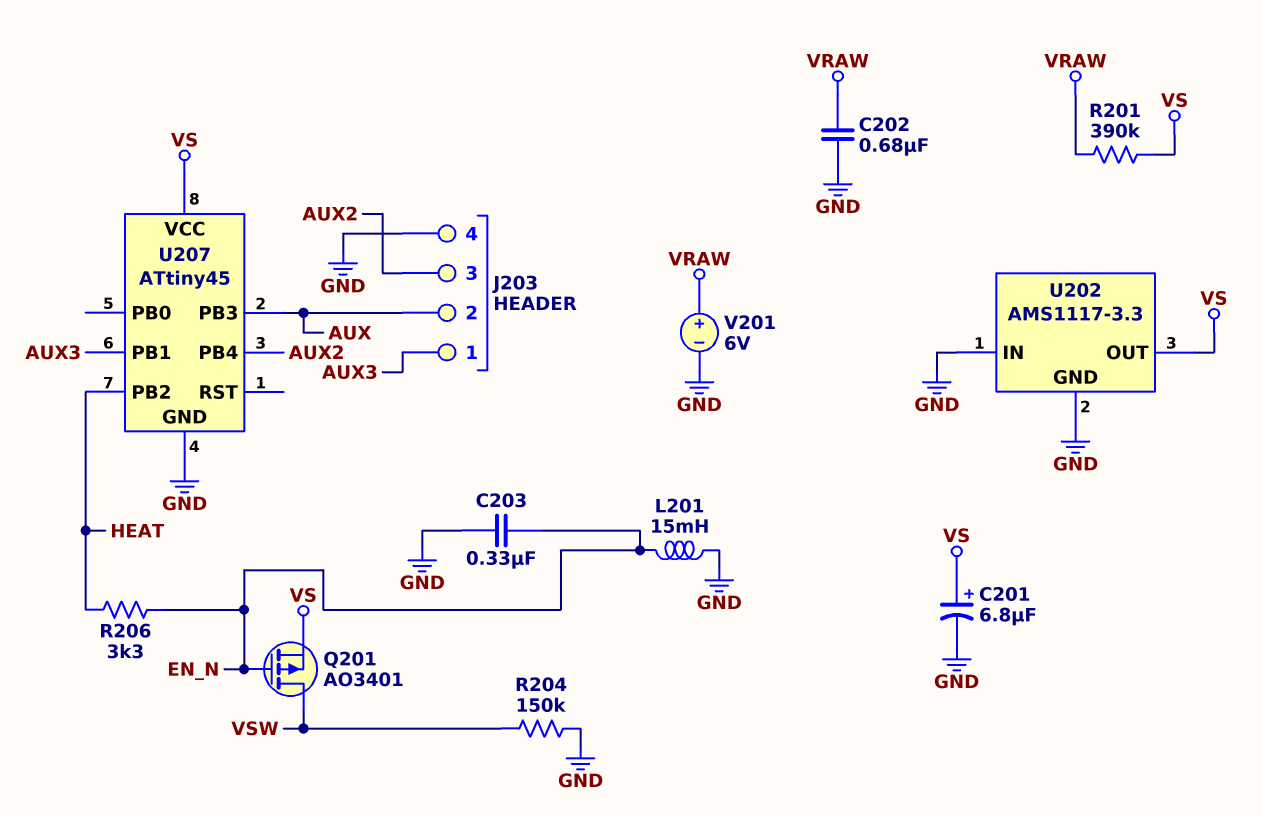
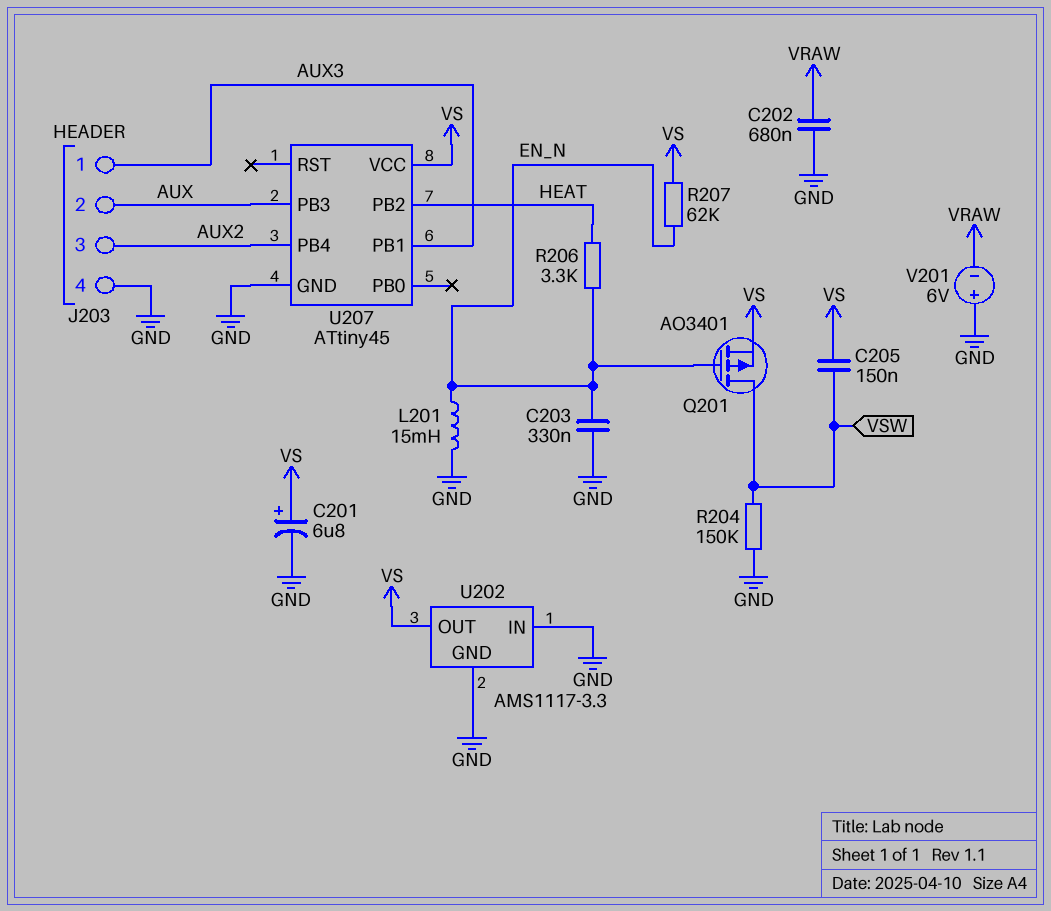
C205: none -> 150nF (VS, VSW)
R201: 390k (VRAW, VS) -> none
R207: none -> 62k (EN_N, VS)
V201: 6V (plus VRAW, minus GND) -> 6V (plus GND, minus VRAW)

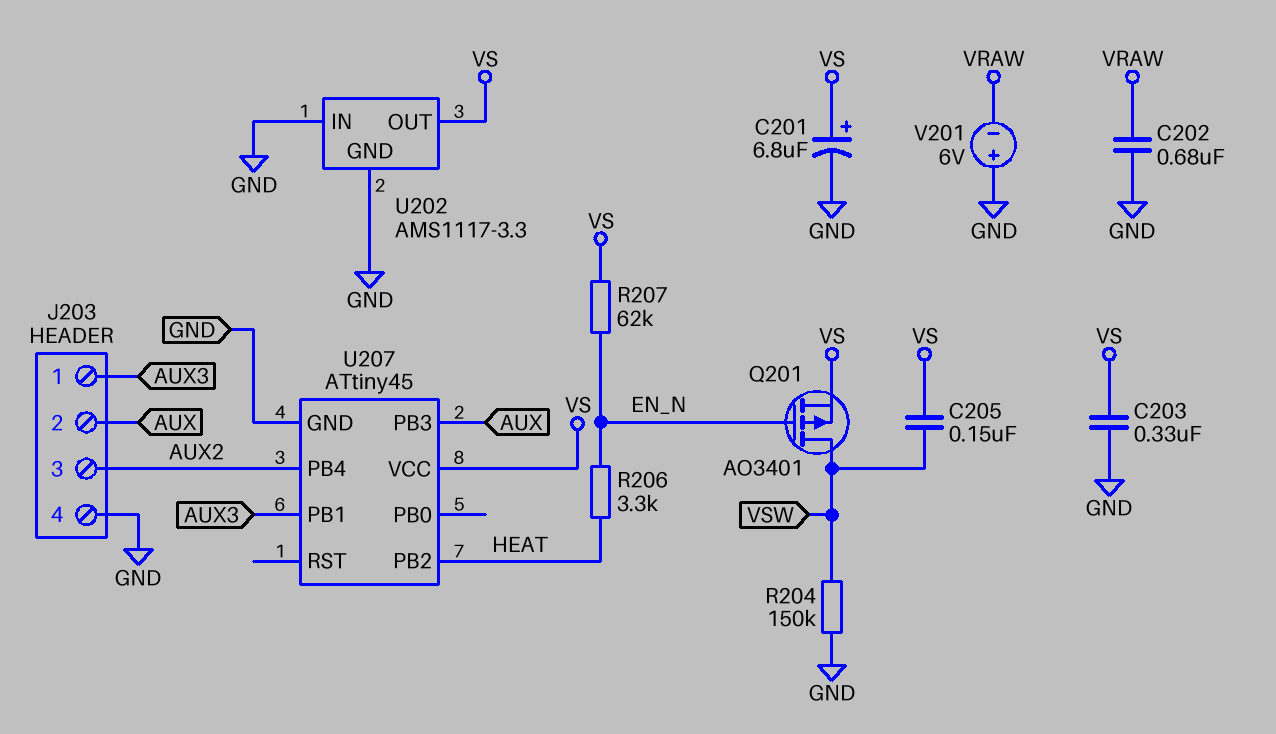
C203: 330nF (EN_N, GND) -> 330nF (GND, VS)
L201: 15mH (EN_N, GND) -> none

